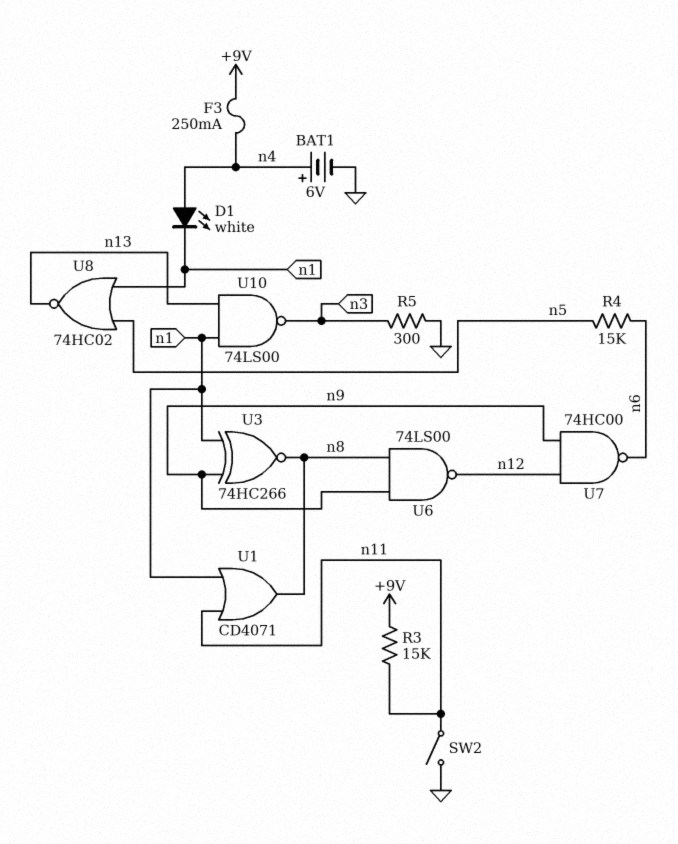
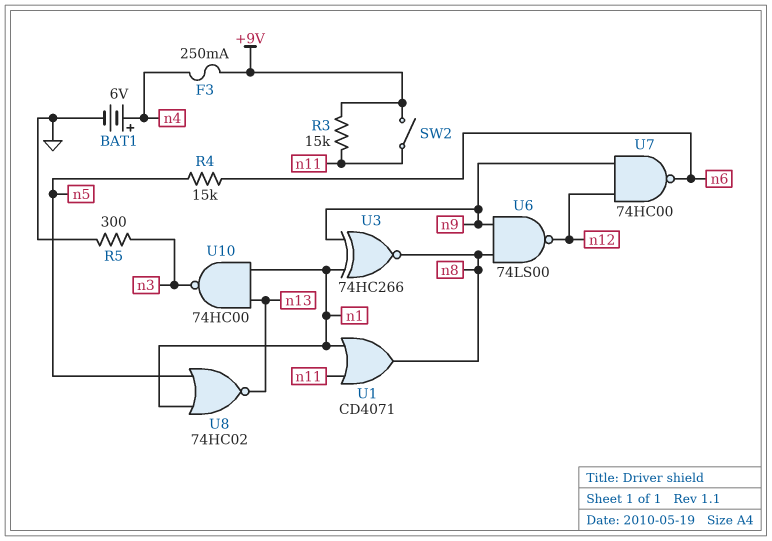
D1: LED white (A n4, K n1) -> none
SW2: switch (GND, n11) -> switch (+9V, n11)
U10: NAND 74LS00 (in n1, in n13, out n3) -> NAND 74HC00 (in n1, in n13, out n3)

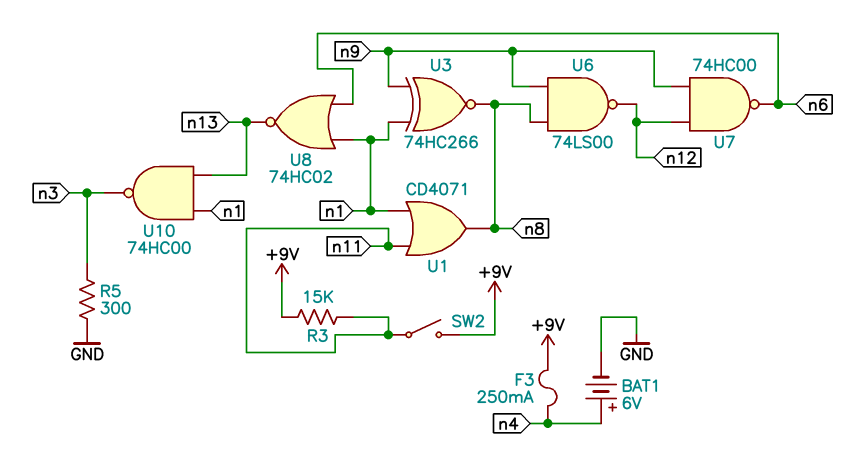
R4: 15k (n5, n6) -> none
U8: NOR 74HC02 (in n1, in n5, out n13) -> NOR 74HC02 (in n1, in n6, out n13)

